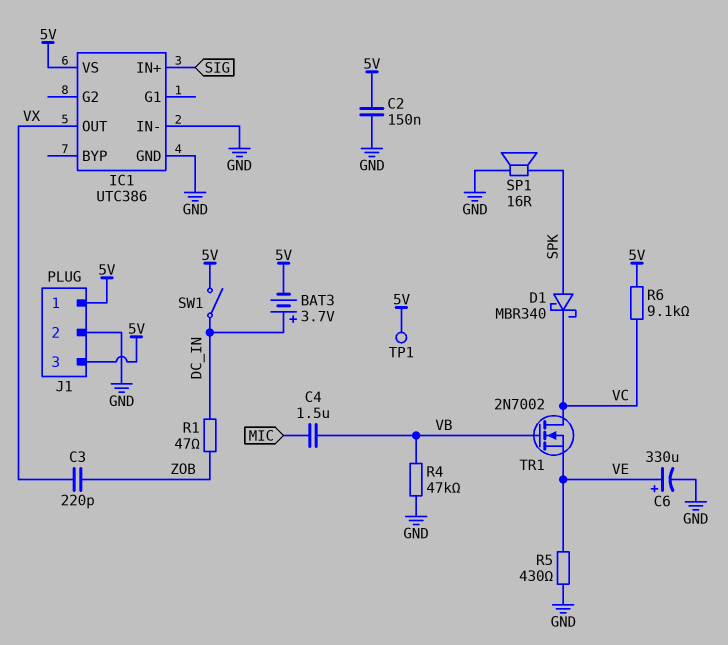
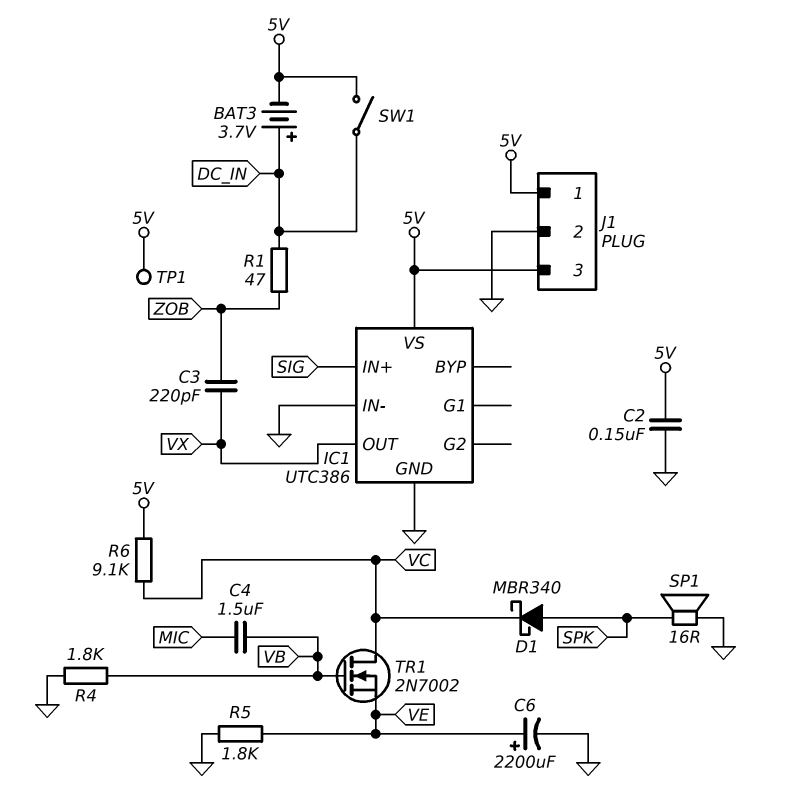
C6: 330uF (plus VE, minus GND) -> 2200uF (plus VE, minus GND)
R4: 47k (GND, VB) -> 1.8k (GND, VB)
R5: 430 (GND, VE) -> 1.8k (GND, VE)

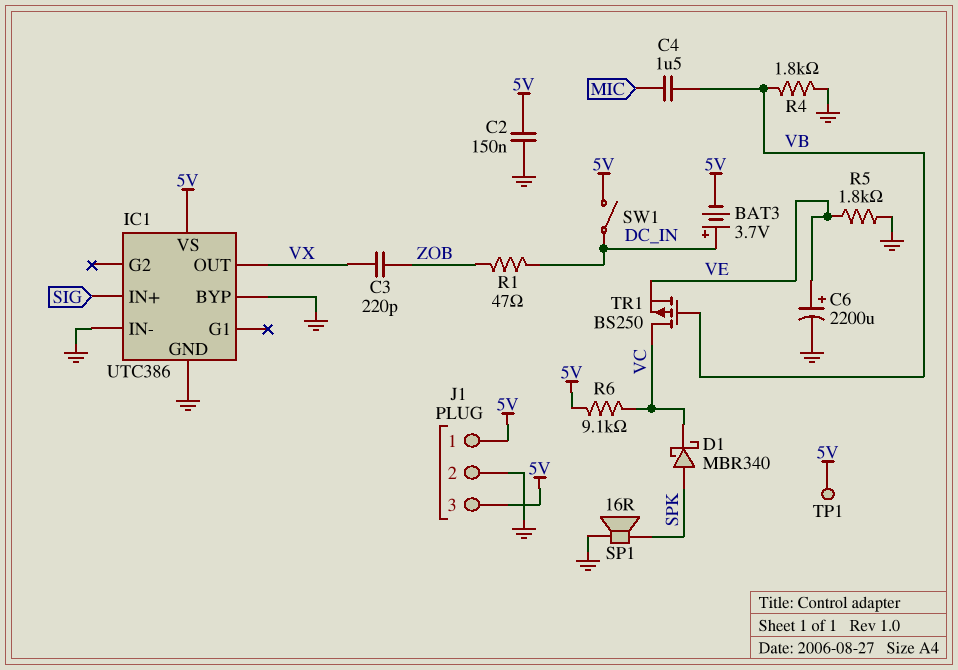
IC1 pin BYP: none -> GND
TR1: NMOS 2N7002 (G VB, D VC, S VE) -> PMOS BS250 (G VB, D VC, S VE)

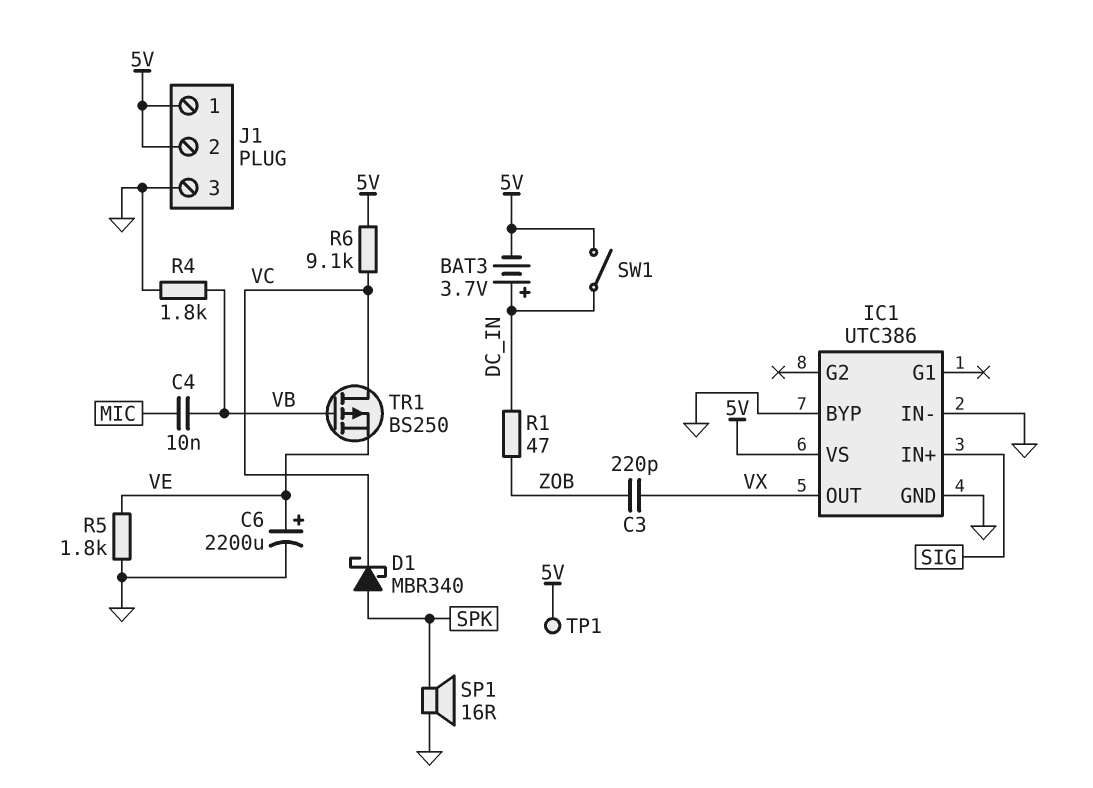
C2: 150nF (5V, GND) -> none
C4: 1.5uF (MIC, VB) -> 10nF (MIC, VB)
J1 pin 2: GND -> 5V
J1 pin 3: 5V -> GND

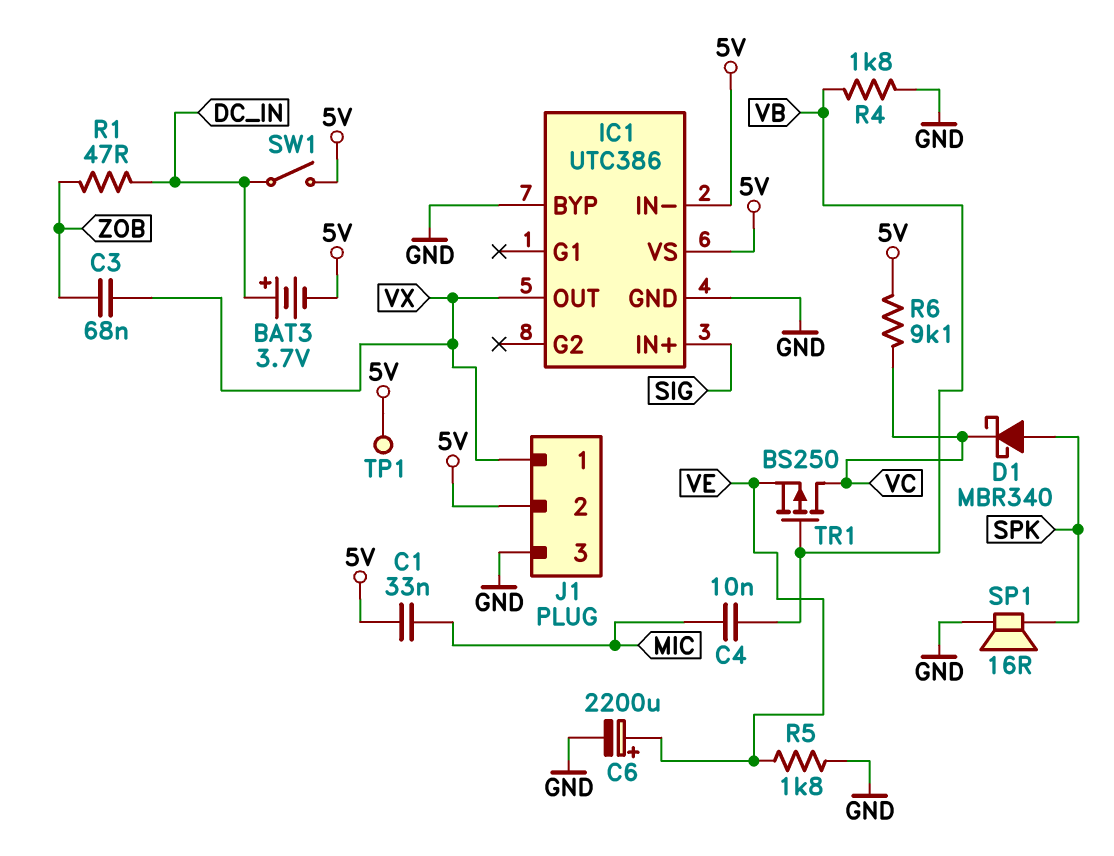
C1: none -> 33nF (5V, MIC)
C3: 220pF (VX, ZOB) -> 68nF (VX, ZOB)
IC1 pin IN-: GND -> 5V
J1 pin 1: 5V -> VX

